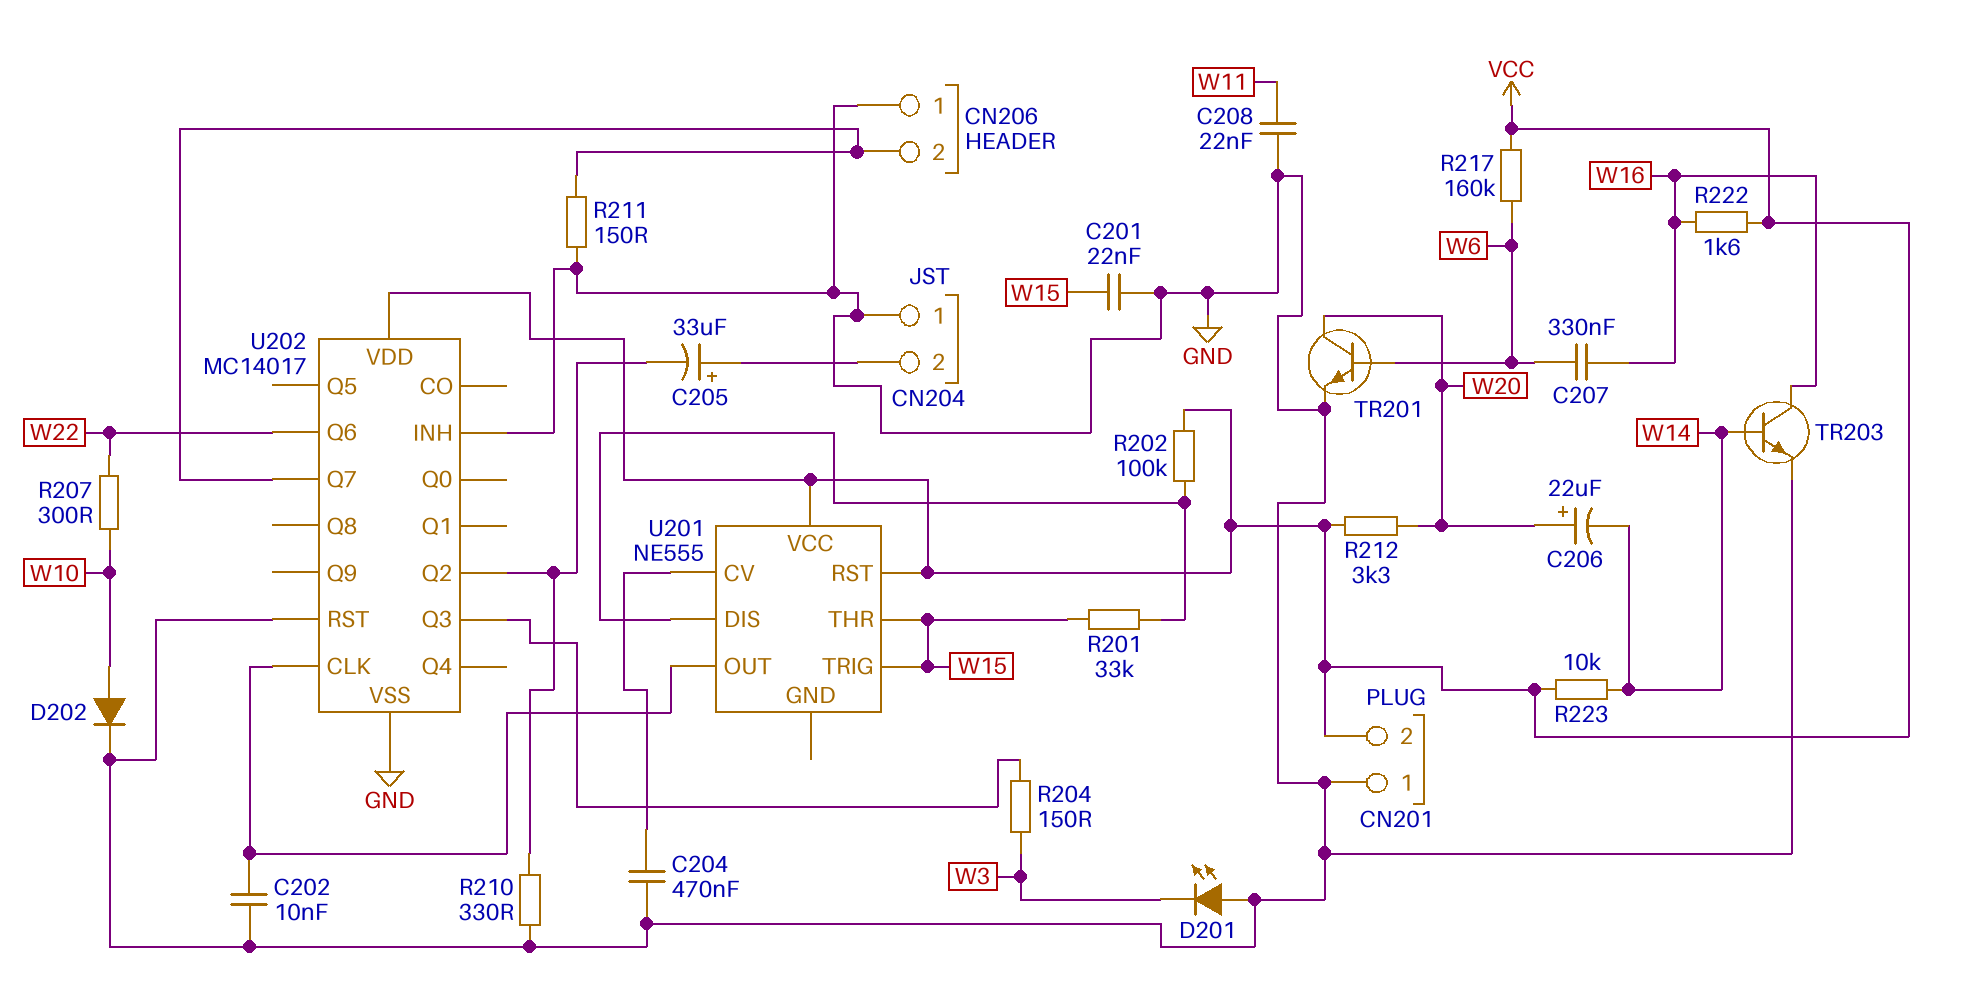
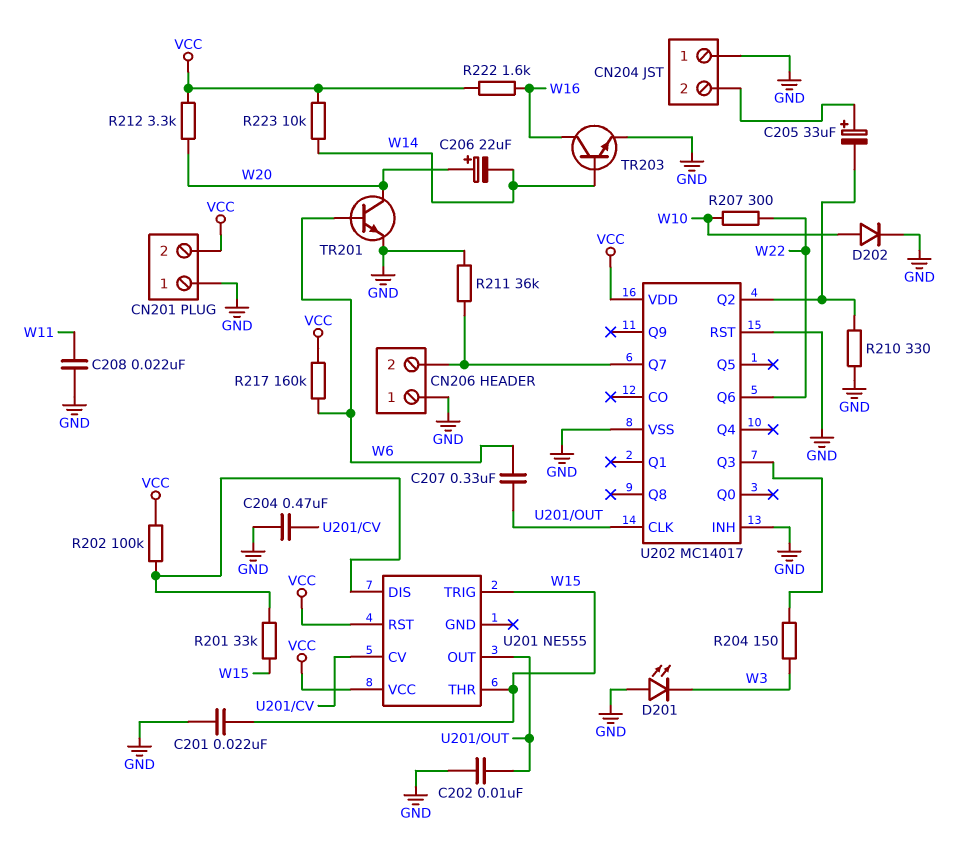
C207: 330nF (W6, W16) -> 330nF (U201/OUT, W6)
R211: 150 (CN206/2, GND) -> 36k (CN206/2, GND)

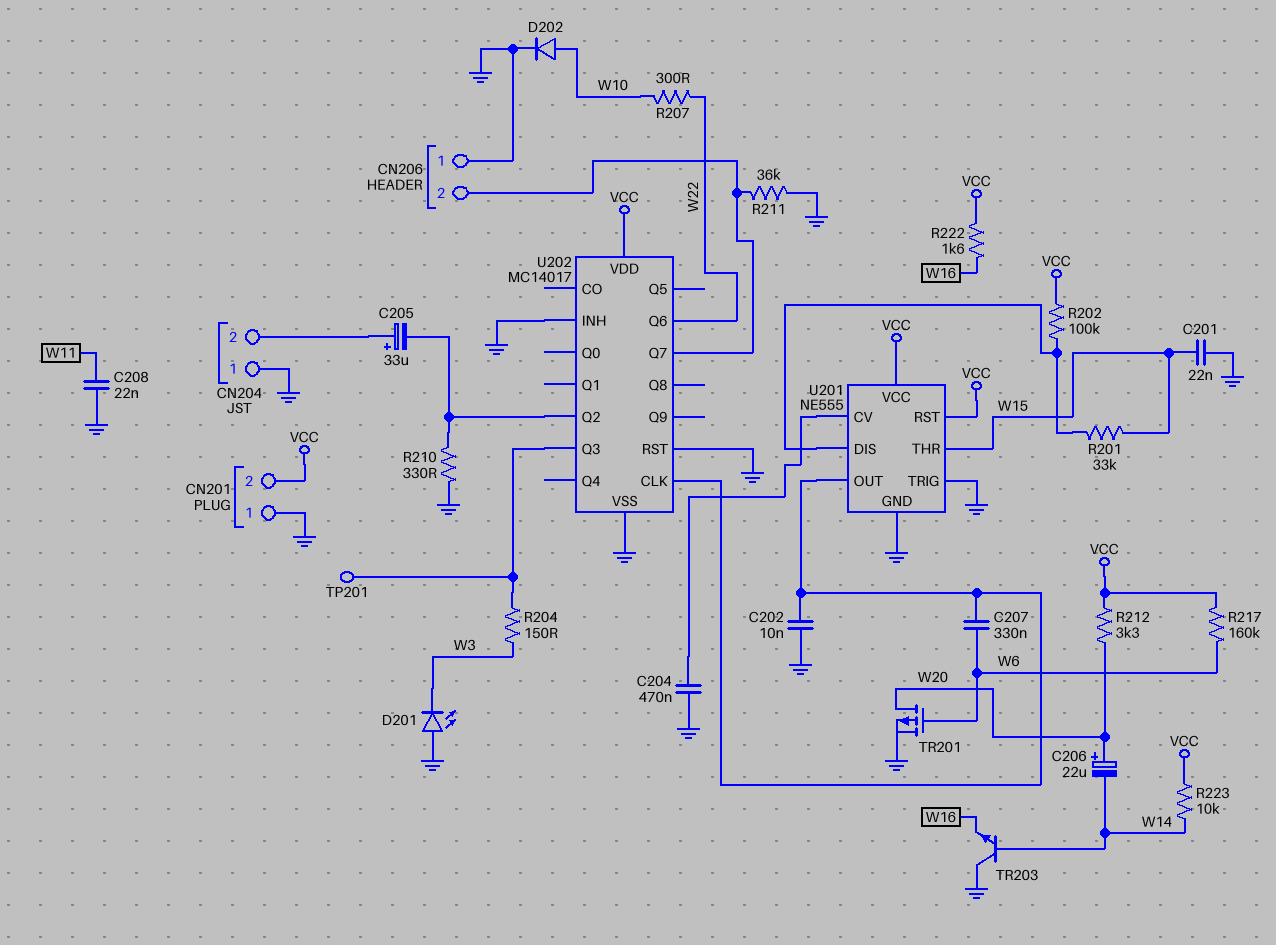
TP201: none -> test point (U202/Q3)
TR201: NPN (B W6, C W20, E GND) -> PMOS (G W6, D W20, S GND)
TR203: NPN (B W14, C W16, E GND) -> NPN (B W14, C GND, E W16)
U201 pin GND: none -> GND
U201 pin TRIG: W15 -> GND

